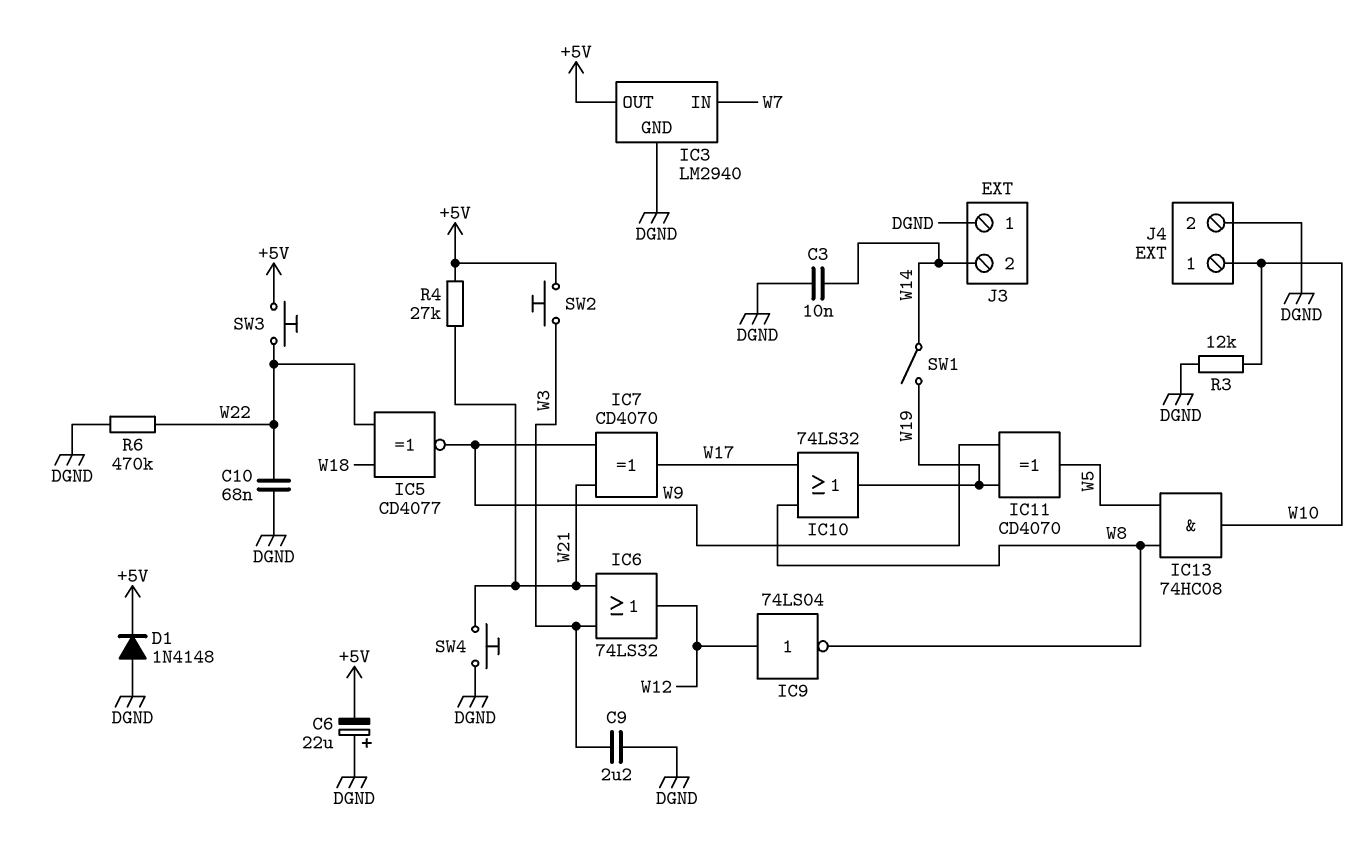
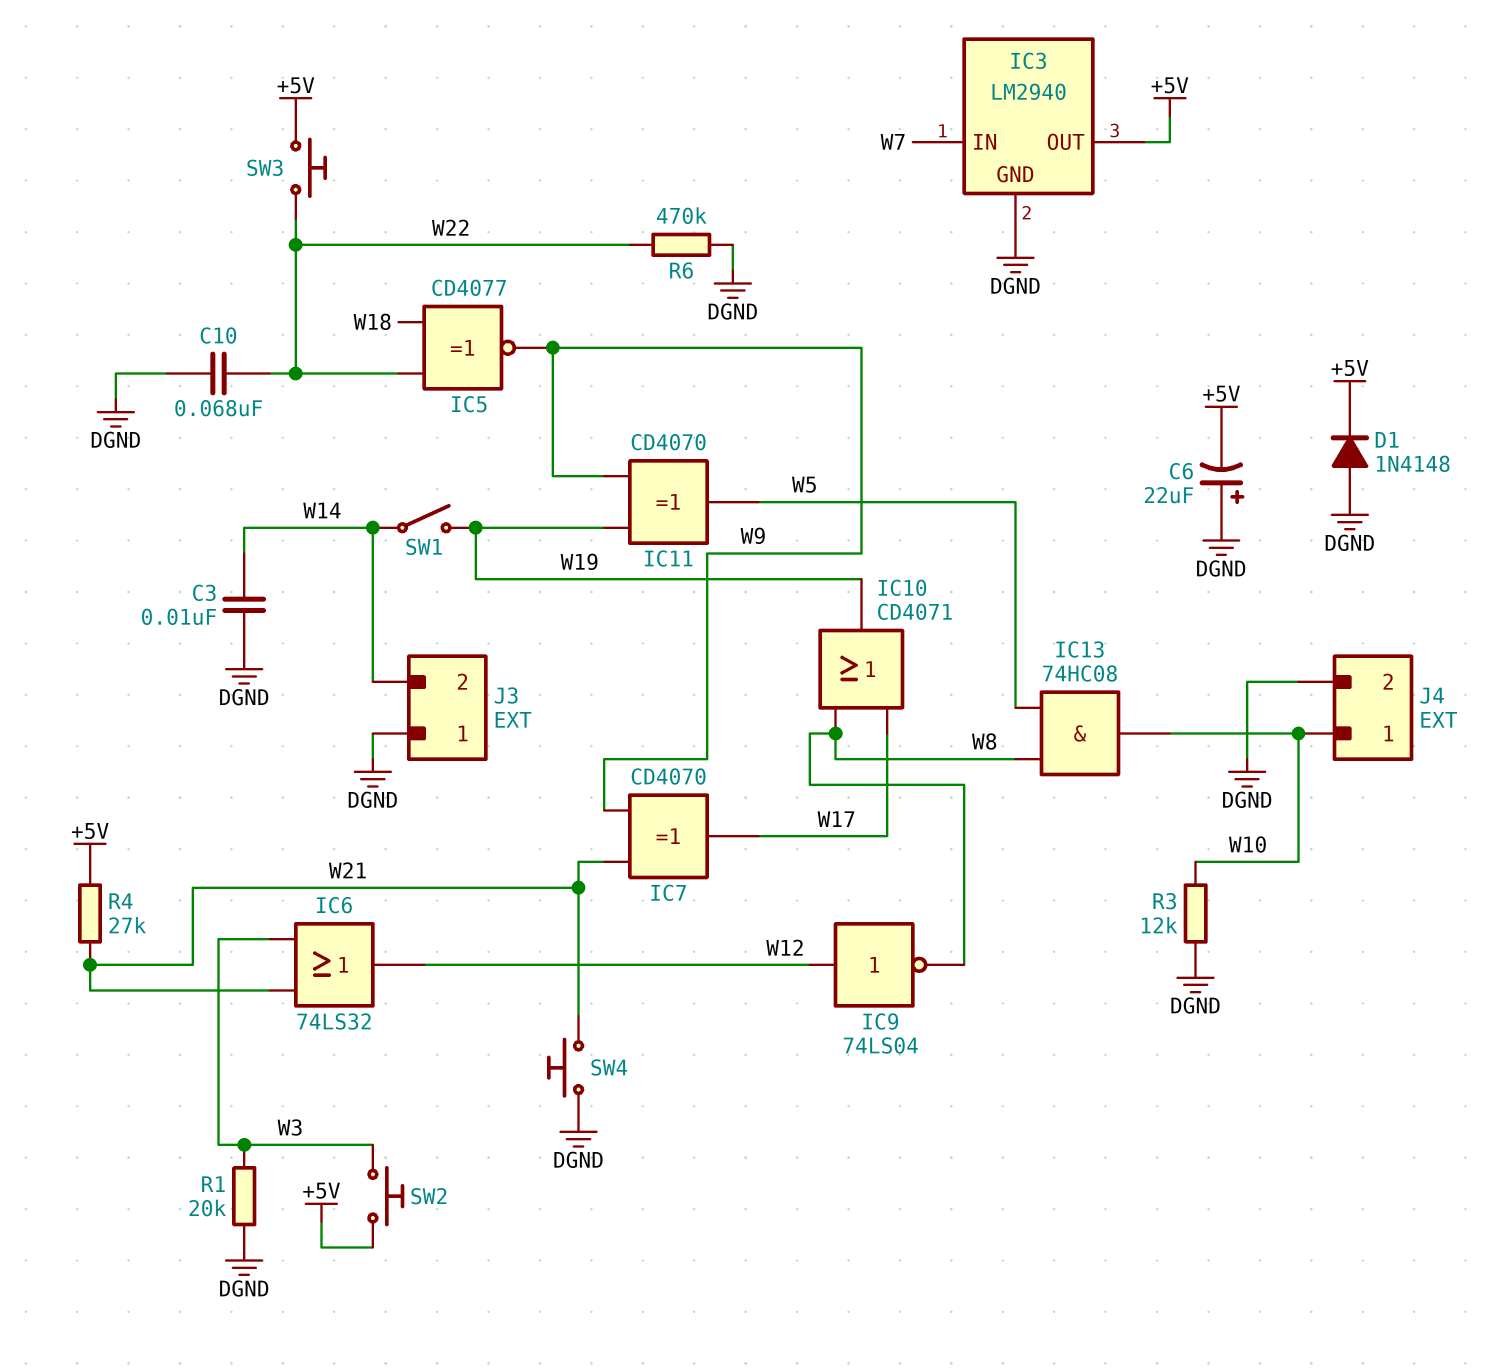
C9: 2.2uF (DGND, W3) -> none
IC10: OR 74LS32 (in W8, in W17, out W19) -> OR CD4071 (in W8, in W17, out W19)
R1: none -> 20k (DGND, W3)

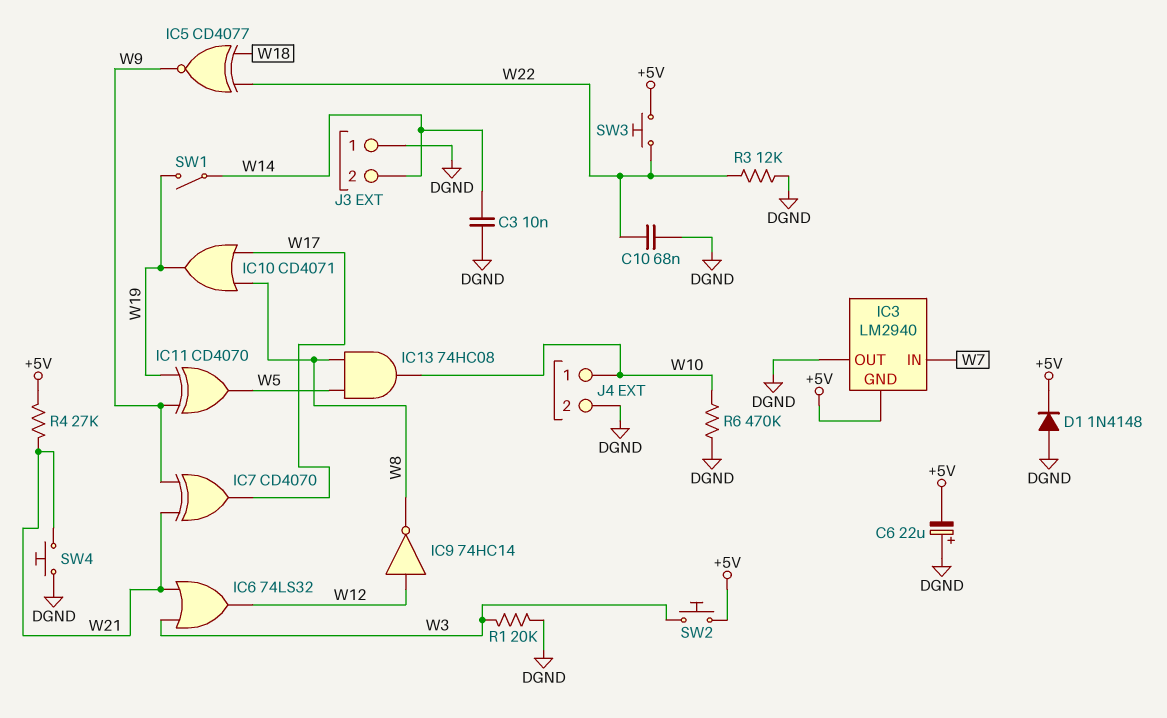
IC3 pin GND: DGND -> +5V
IC3 pin OUT: +5V -> DGND
IC9: NOT 74LS04 (in W12, out W8) -> NOT 74HC14 (in W12, out W8)
R3: 12k (DGND, W10) -> 12k (DGND, W22)
R6: 470k (DGND, W22) -> 470k (DGND, W10)

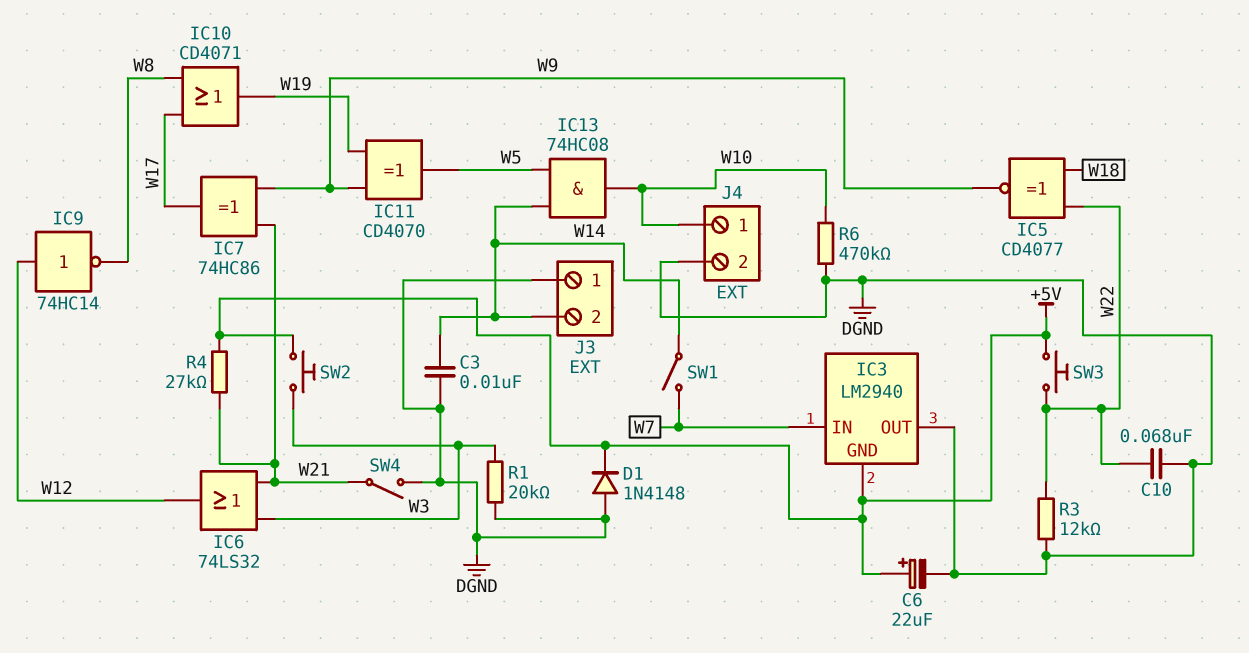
C6: 22uF (plus DGND, minus +5V) -> 22uF (plus +5V, minus DGND)
IC7: XOR CD4070 (in W9, in W21, out W17) -> XOR 74HC86 (in W9, in W21, out W17)
IC13: AND 74HC08 (in W5, in W8, out W10) -> AND 74HC08 (in W5, in W14, out W10)
SW1: switch (W14, W19) -> switch (W7, W14)
SW4: button (DGND, W21) -> switch (DGND, W21)

